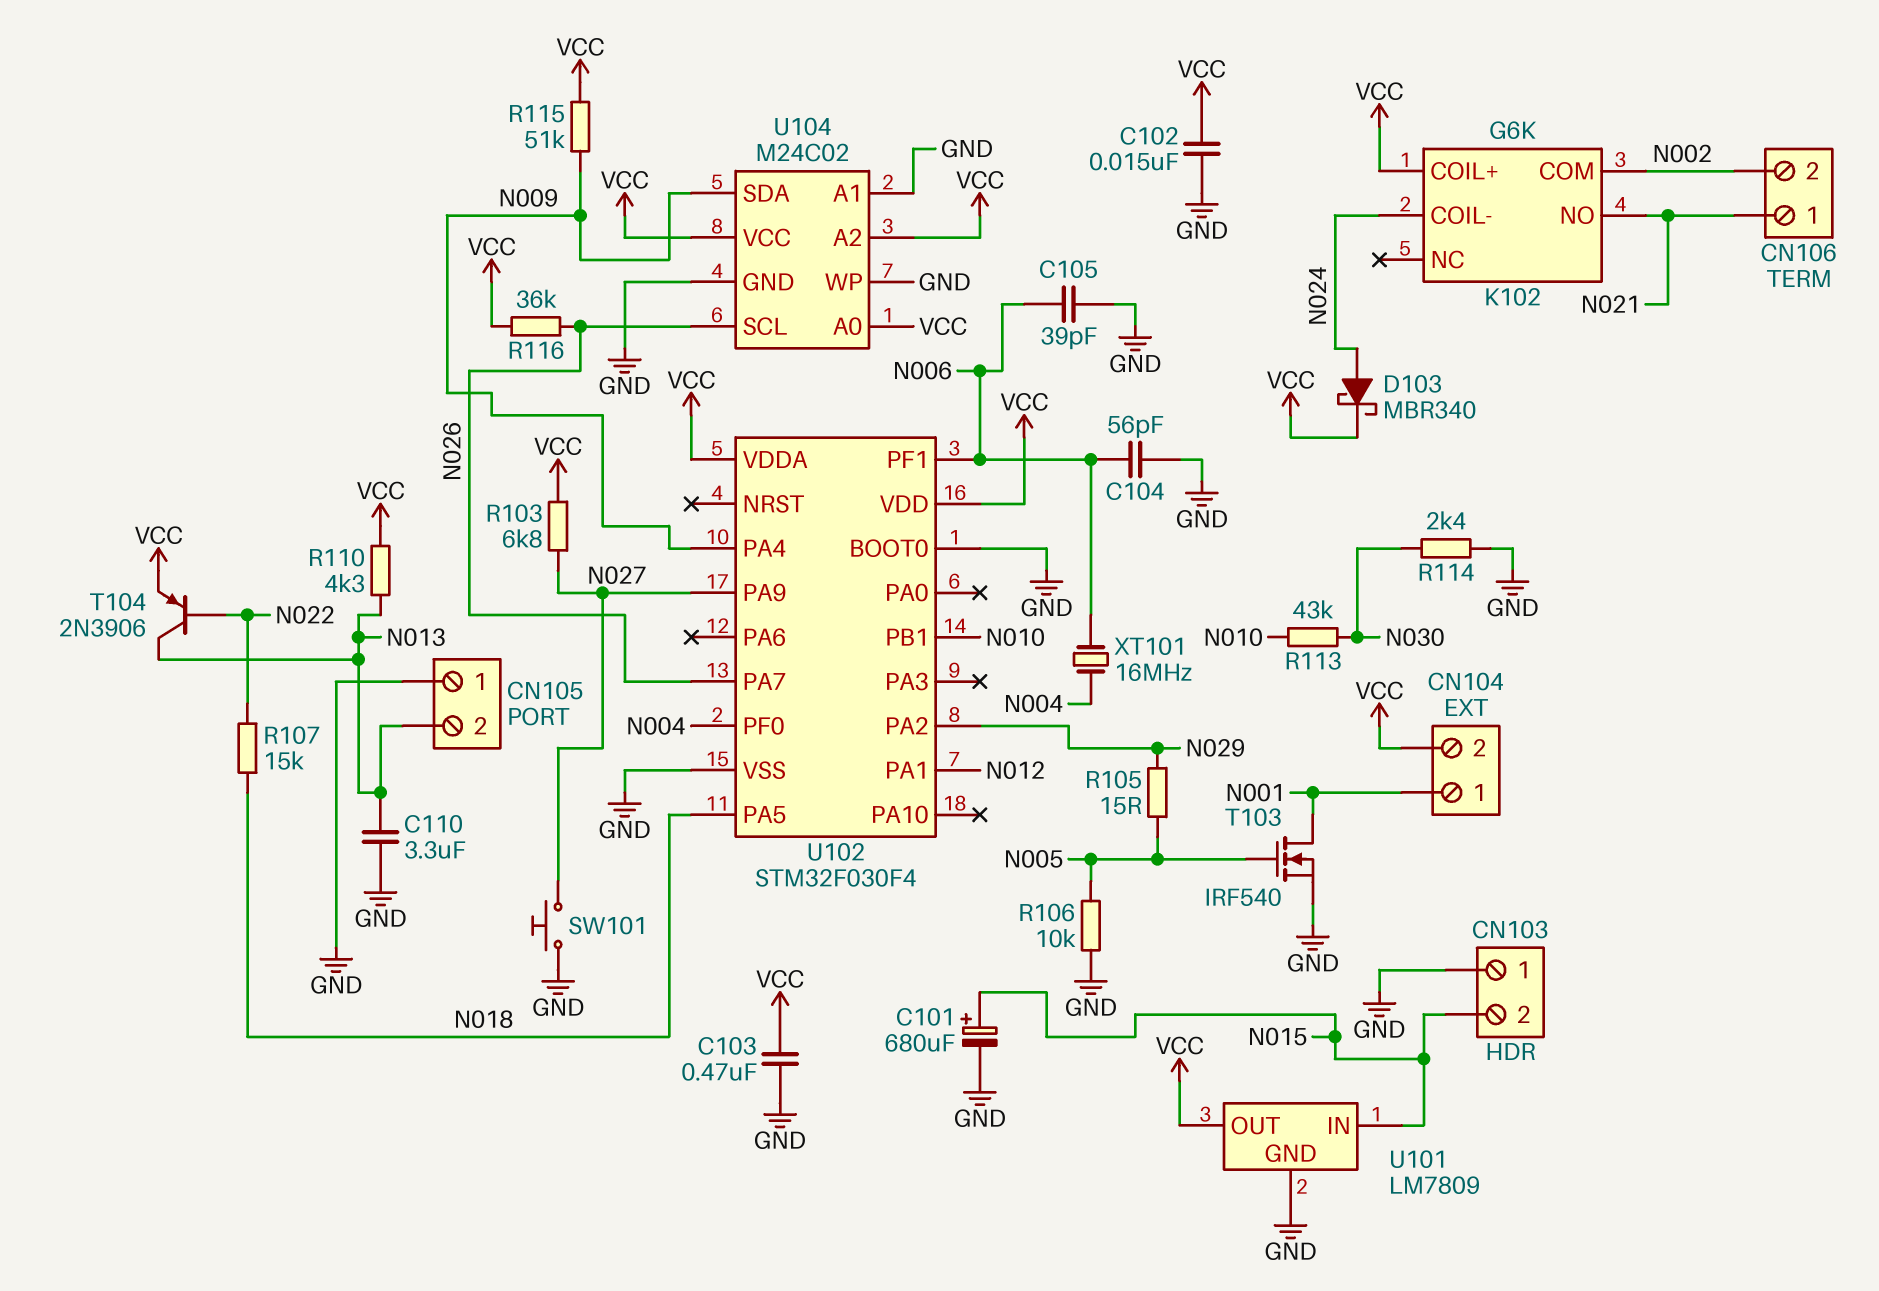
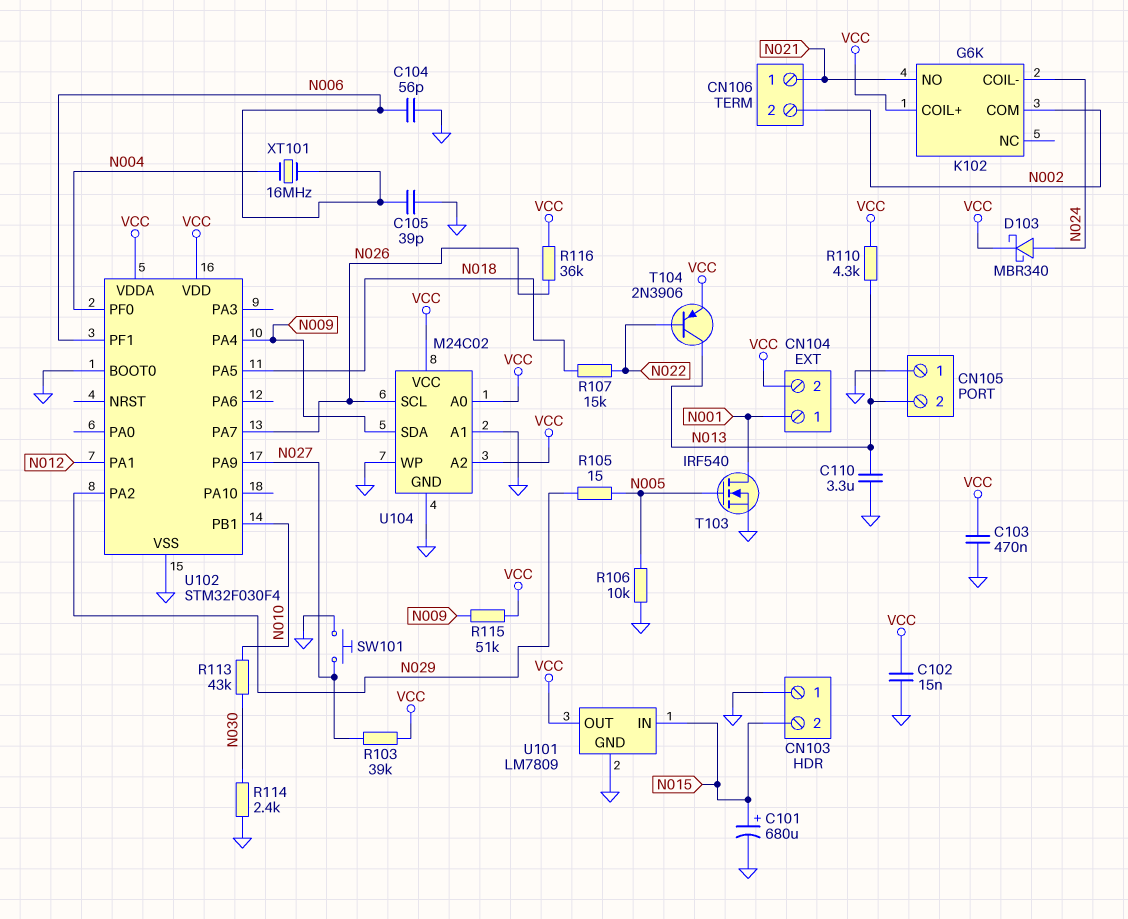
R103: 6.8k (N027, VCC) -> 39k (N027, VCC)

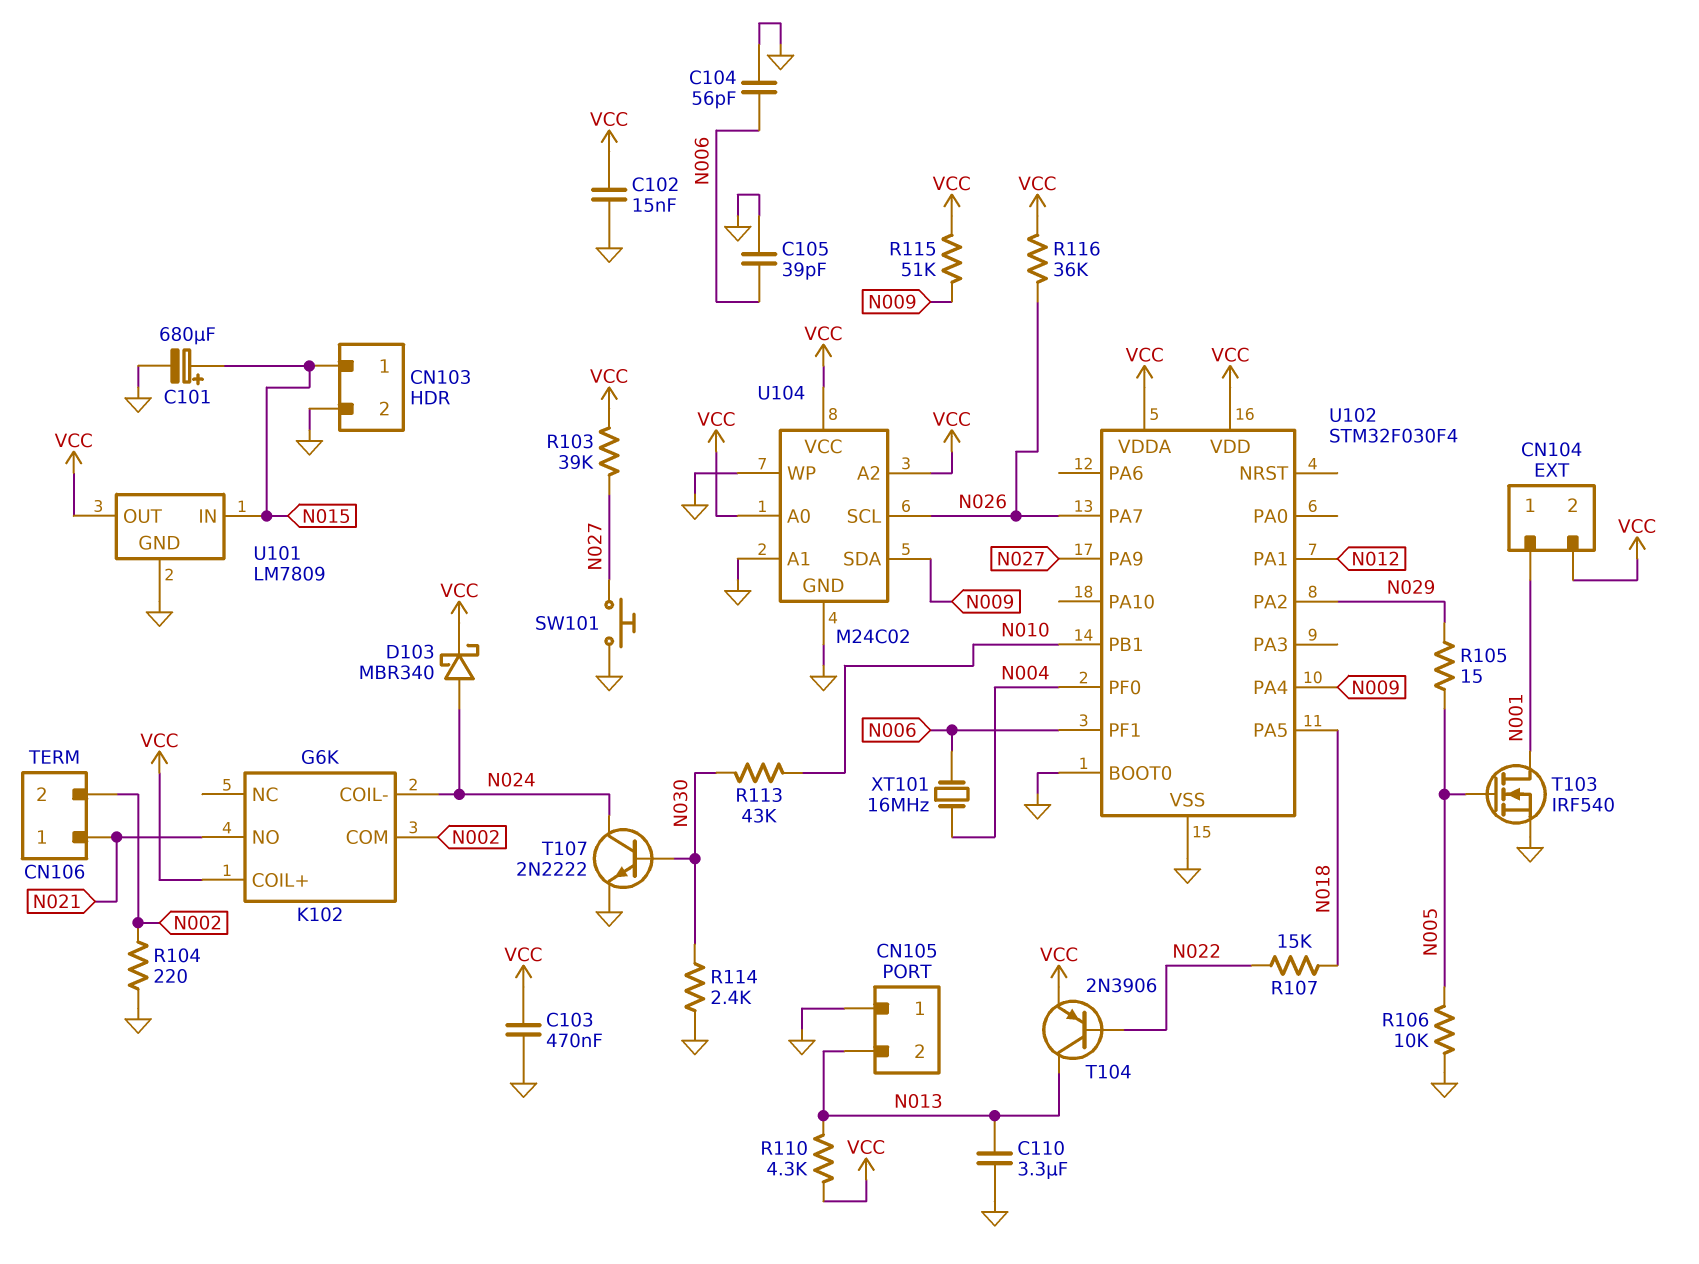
CN103 pin 1: GND -> N015
CN103 pin 2: N015 -> GND
R104: none -> 220 (GND, N002)
T107: none -> NPN 2N2222 (B N030, C N024, E GND)

